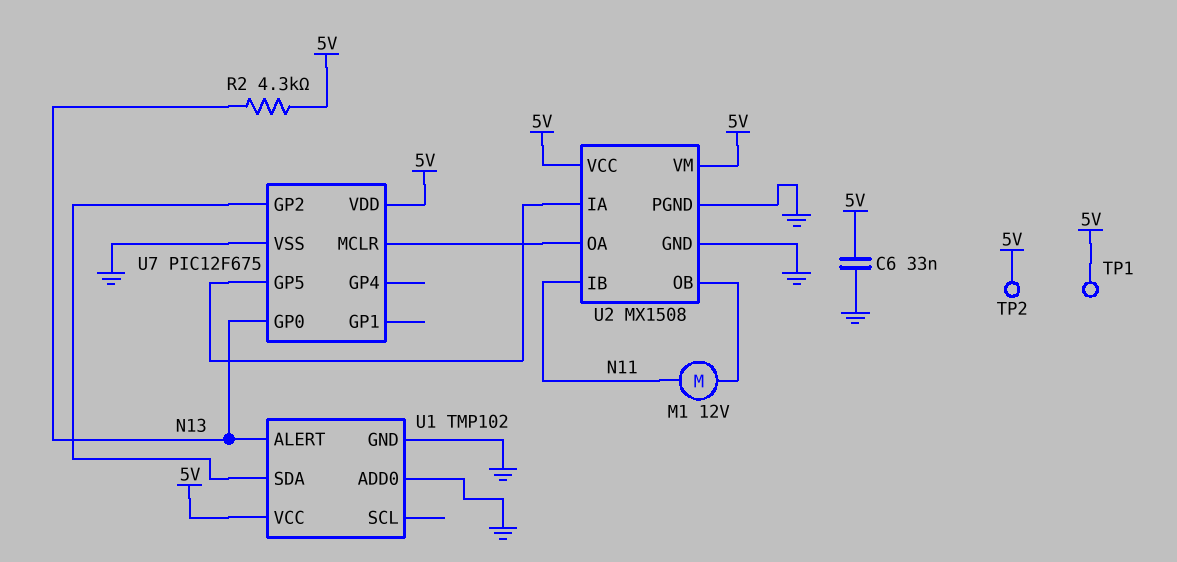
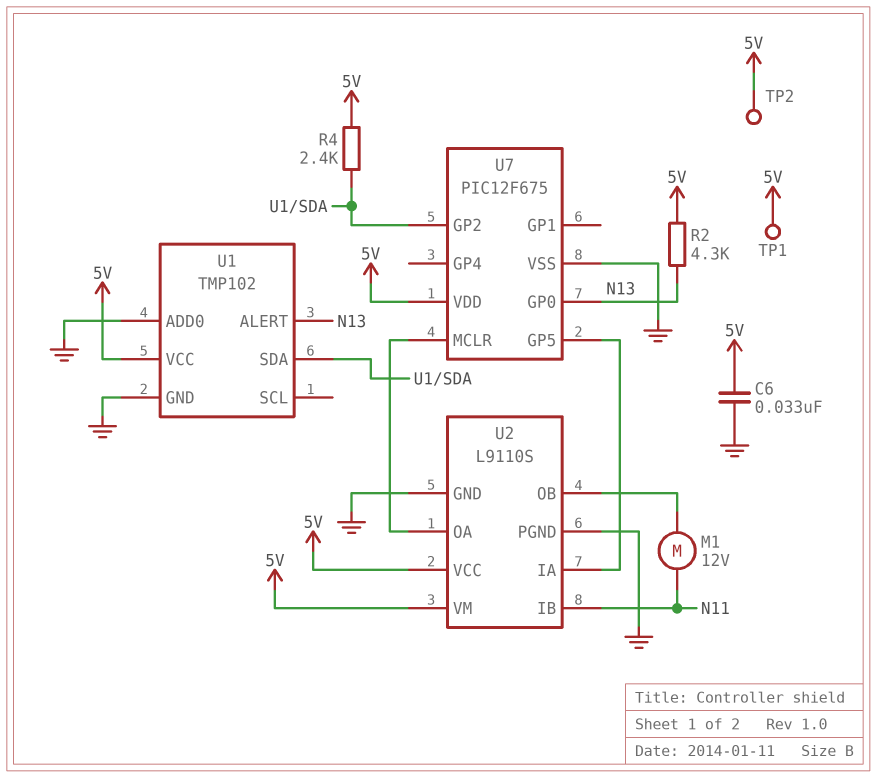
R4: none -> 2.4k (5V, U1/SDA)
U2: MX1508 -> L9110S

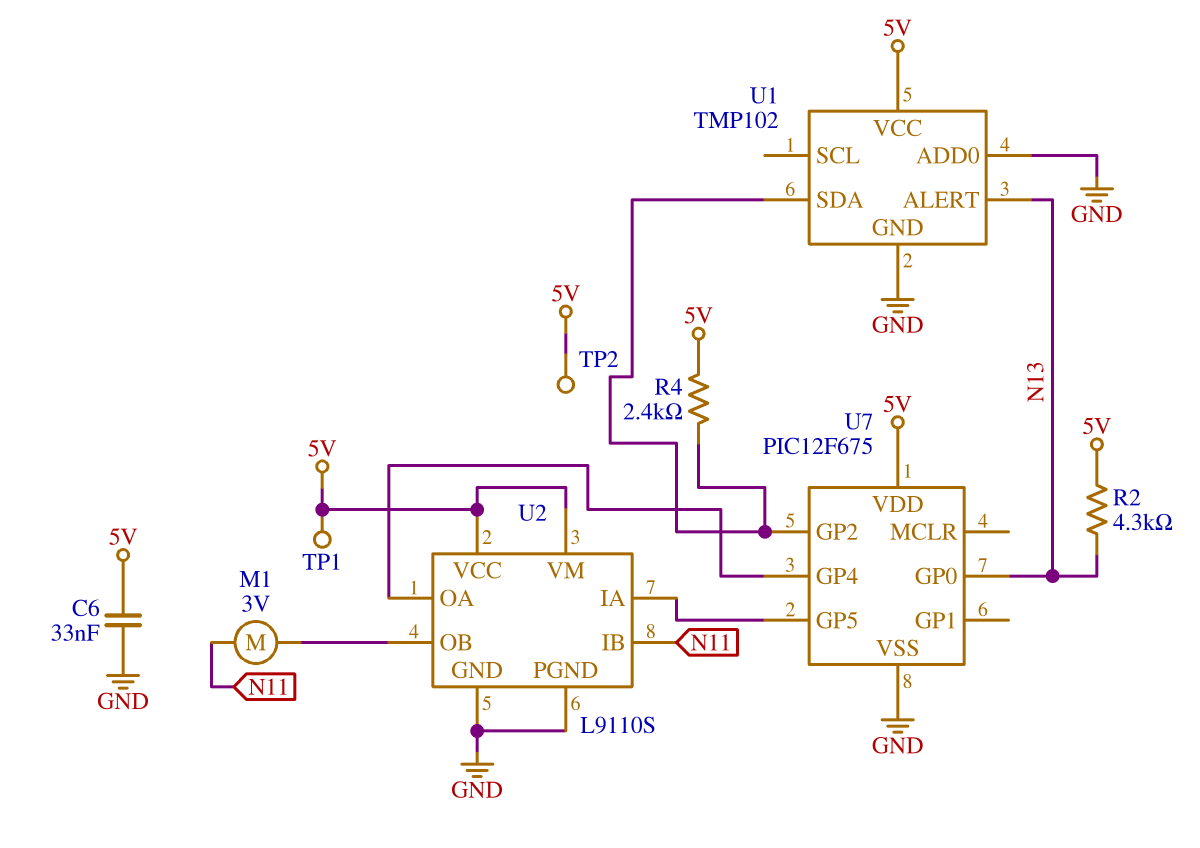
M1: motor 12V (N11, U2/OB) -> motor 3V (N11, U2/OB)
U7 pin GP4: none -> U2/OA
U7 pin MCLR: U2/OA -> none

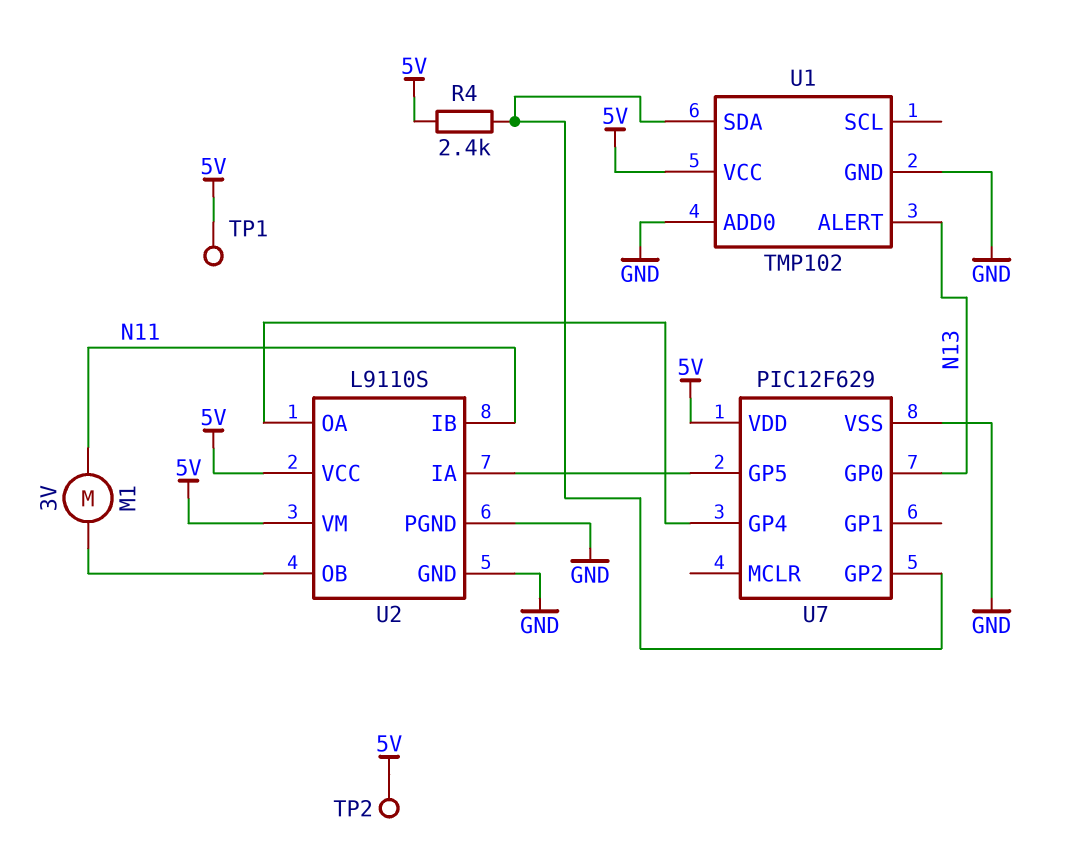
C6: 33nF (5V, GND) -> none
R2: 4.3k (5V, N13) -> none
U7: PIC12F675 -> PIC12F629

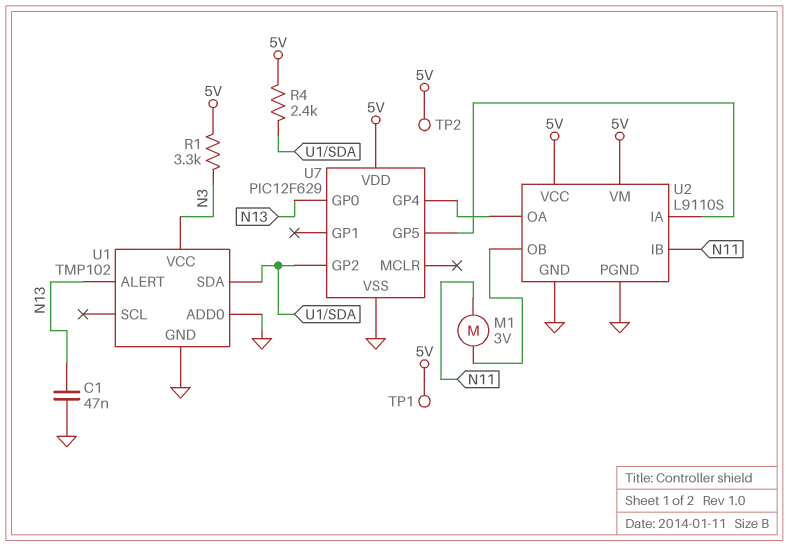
C1: none -> 47nF (GND, N13)
R1: none -> 3.3k (5V, N3)
U1 pin VCC: 5V -> N3

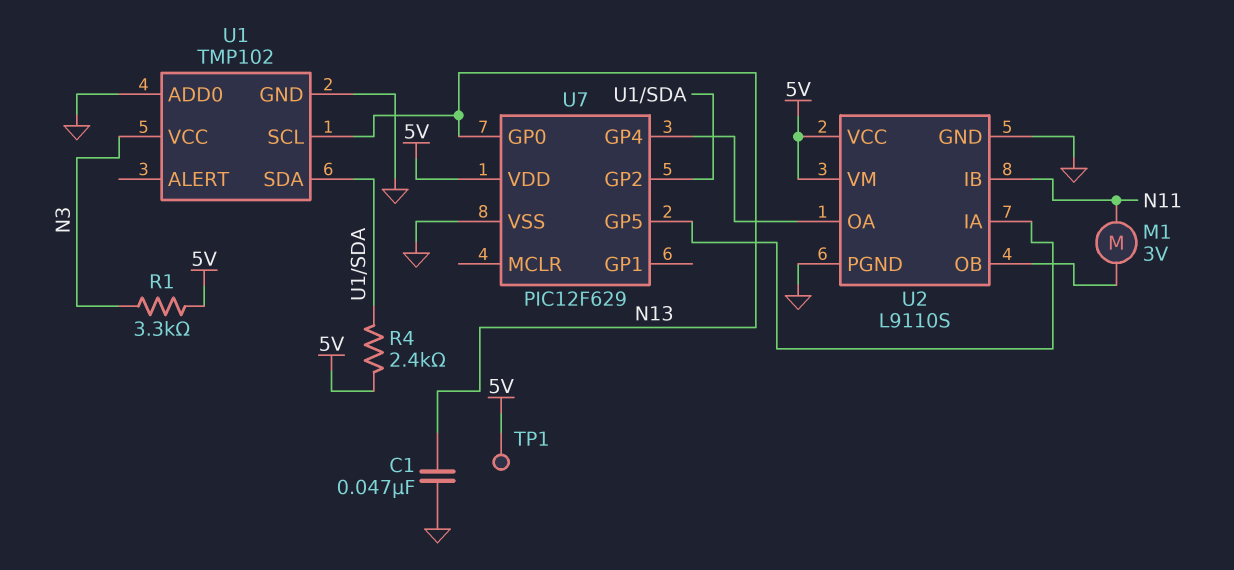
TP2: test point (5V) -> none
U1 pin ALERT: N13 -> none
U1 pin SCL: none -> N13

